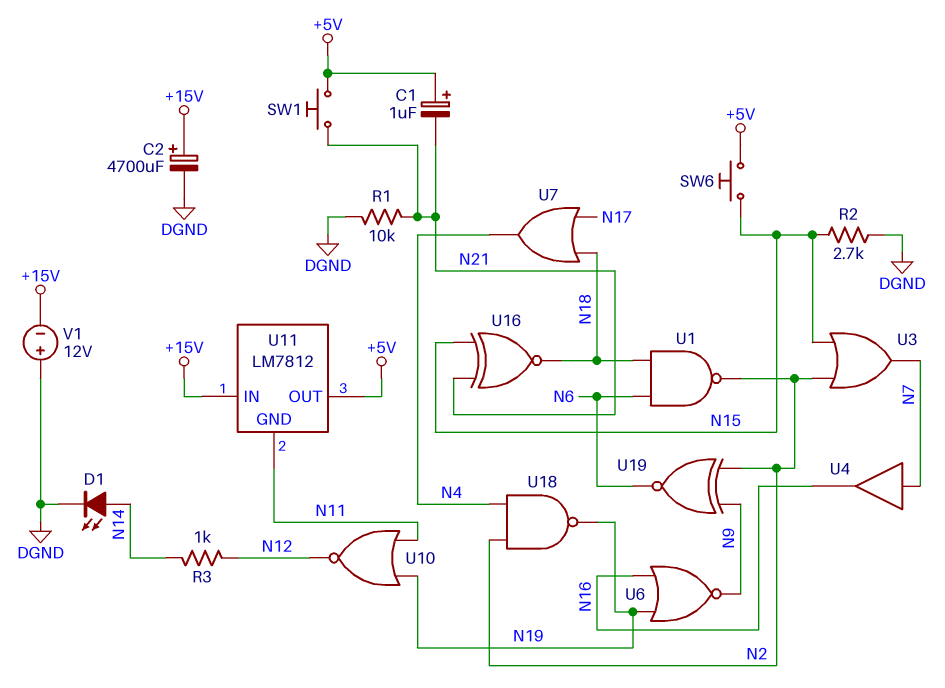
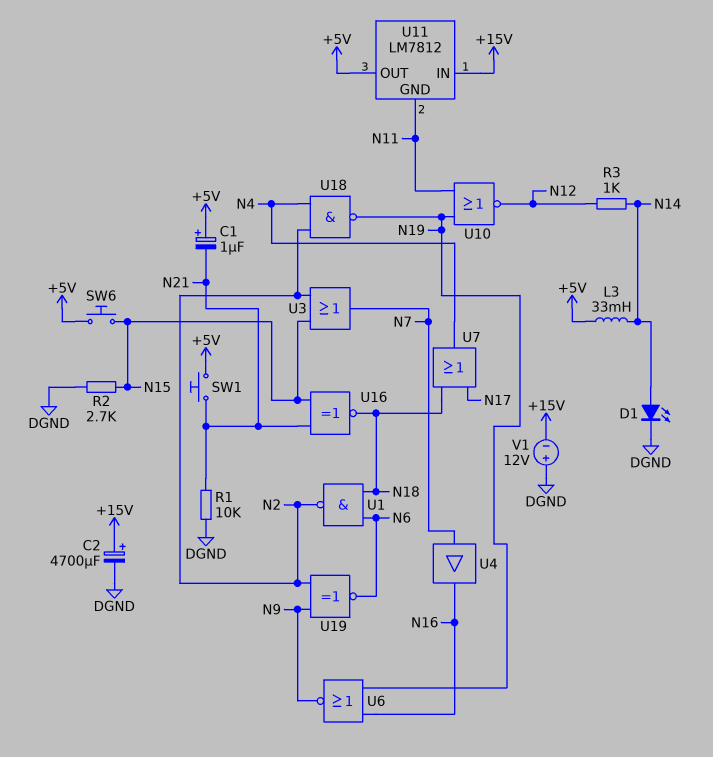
L3: none -> 33mH (+5V, N14)

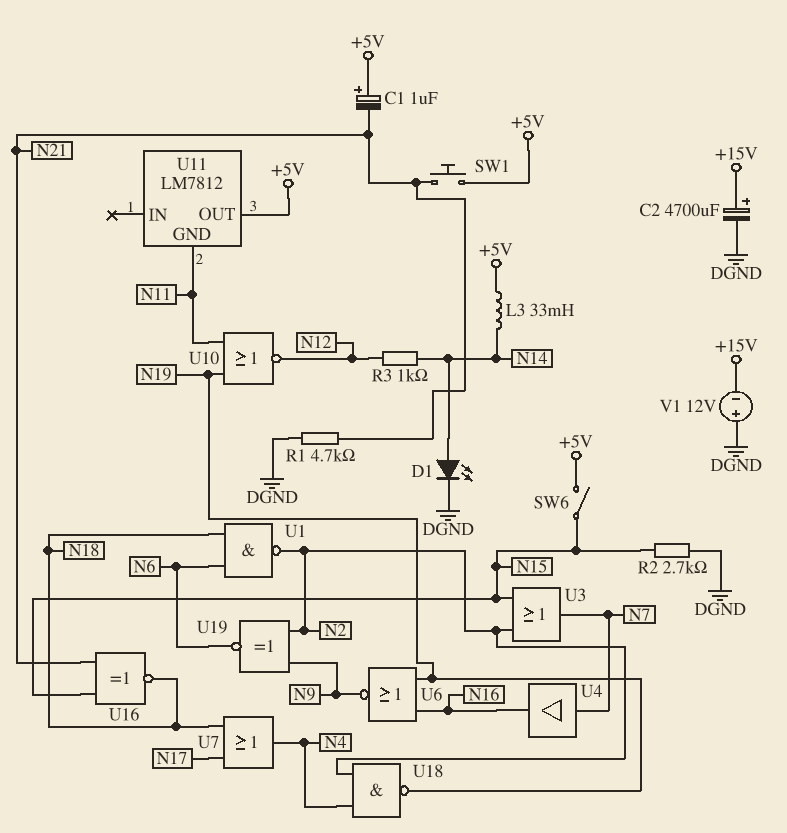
R1: 10k (DGND, N21) -> 4.7k (DGND, N21)
SW6: button (+5V, N15) -> switch (+5V, N15)
U11 pin IN: +15V -> none

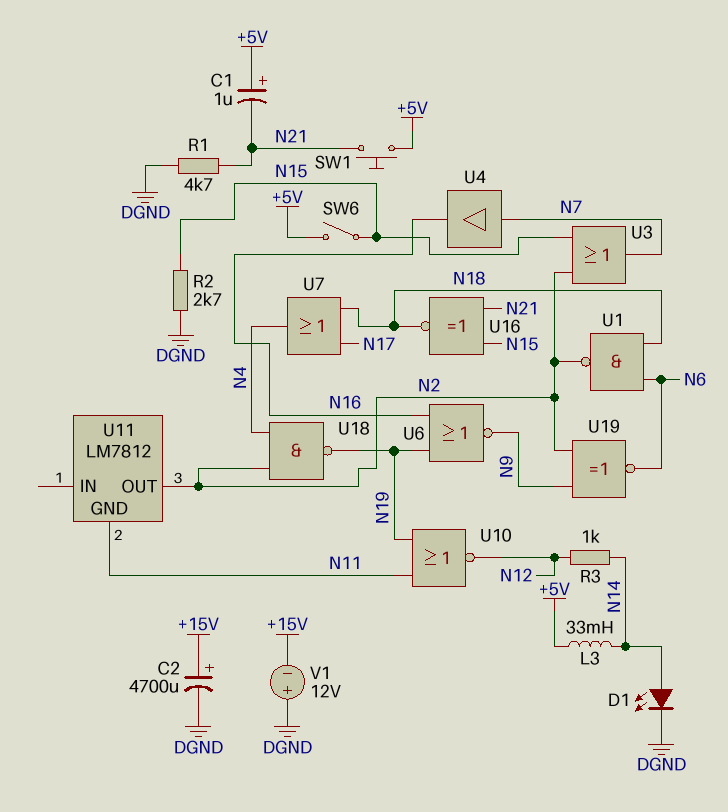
U11 pin OUT: +5V -> N2

